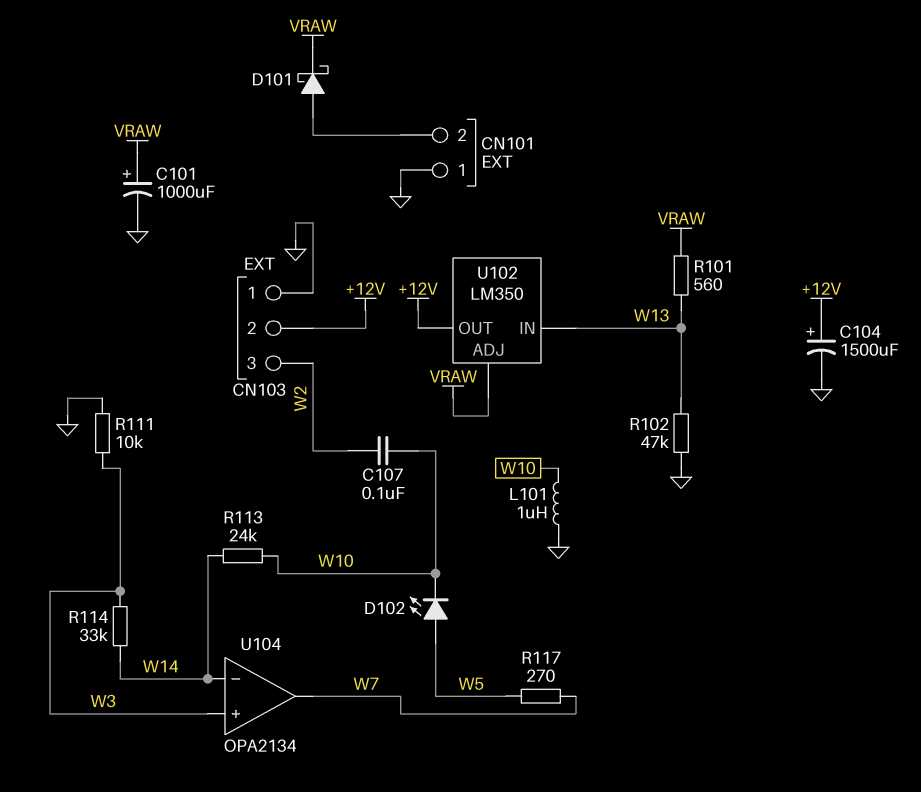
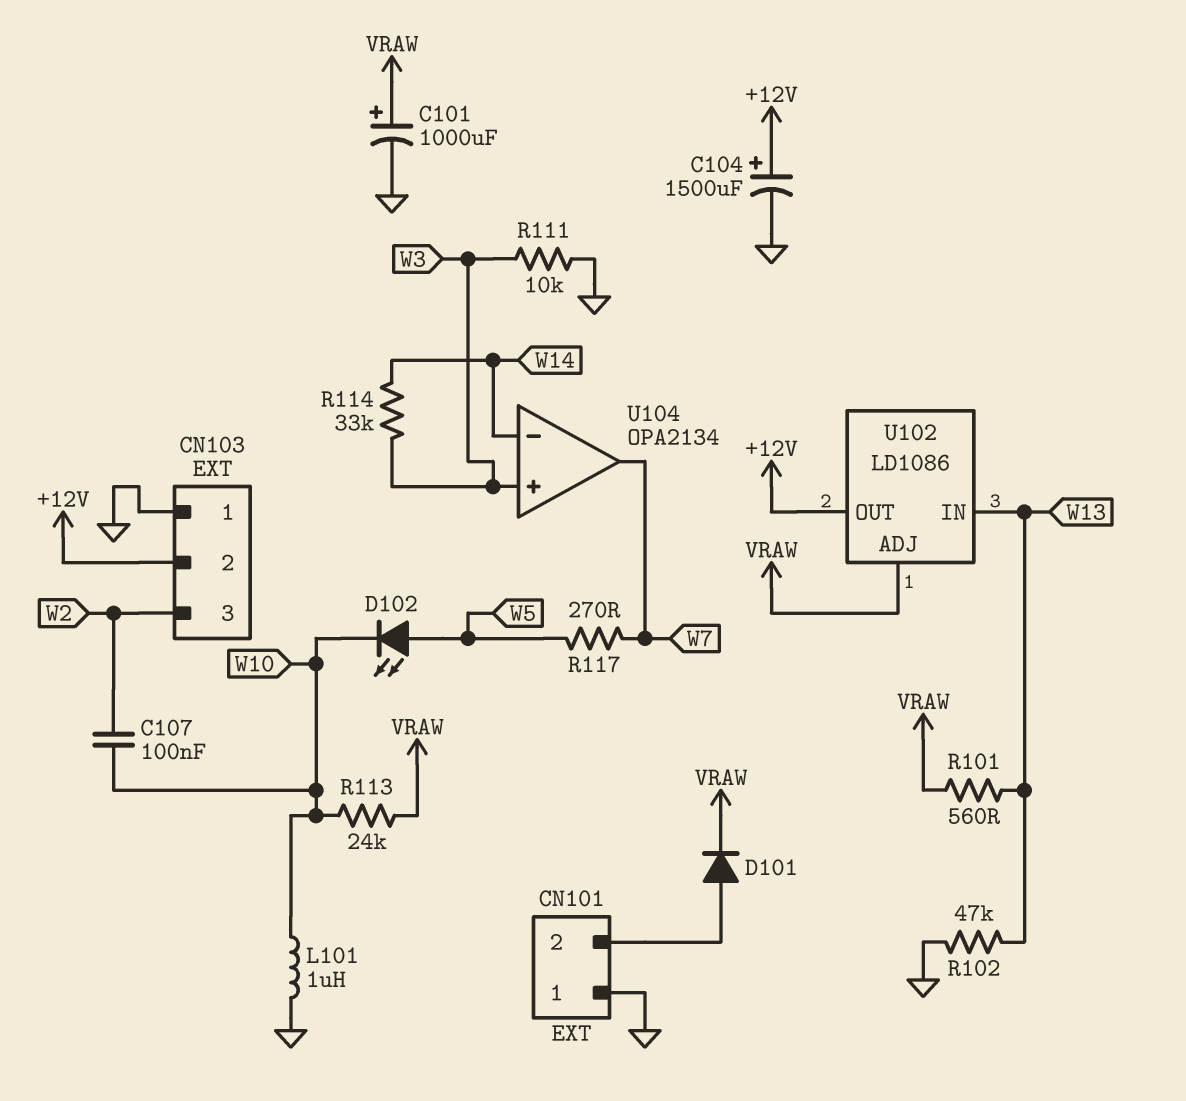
D101: schottky (A CN101/2, K VRAW) -> diode (A CN101/2, K VRAW)
R113: 24k (W10, W14) -> 24k (VRAW, W10)
U102: LM350 -> LD1086

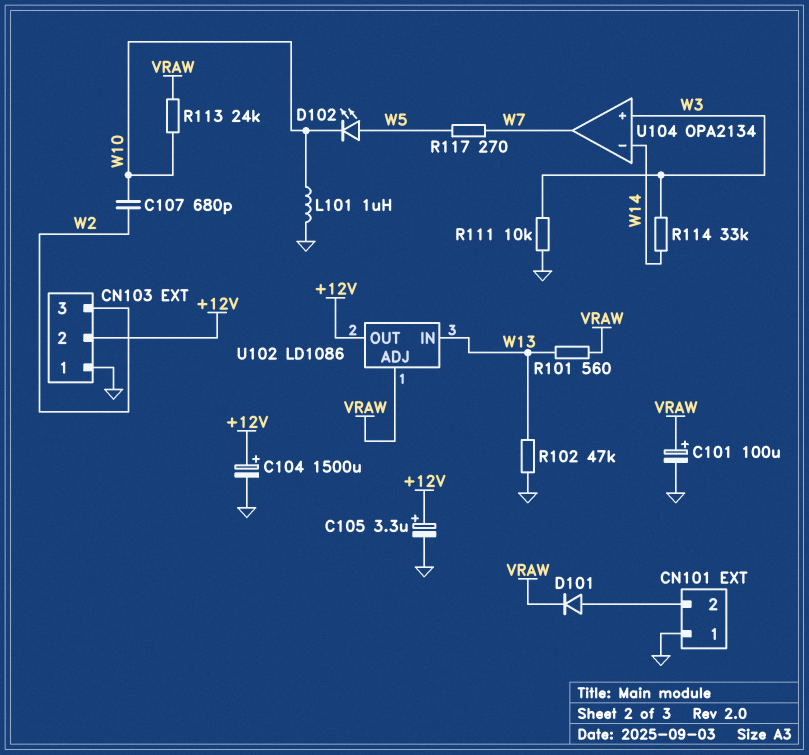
C101: 1000uF (plus VRAW, minus GND) -> 100uF (plus VRAW, minus GND)
C105: none -> 3.3uF (plus +12V, minus GND)
C107: 100nF (W2, W10) -> 680pF (W2, W10)

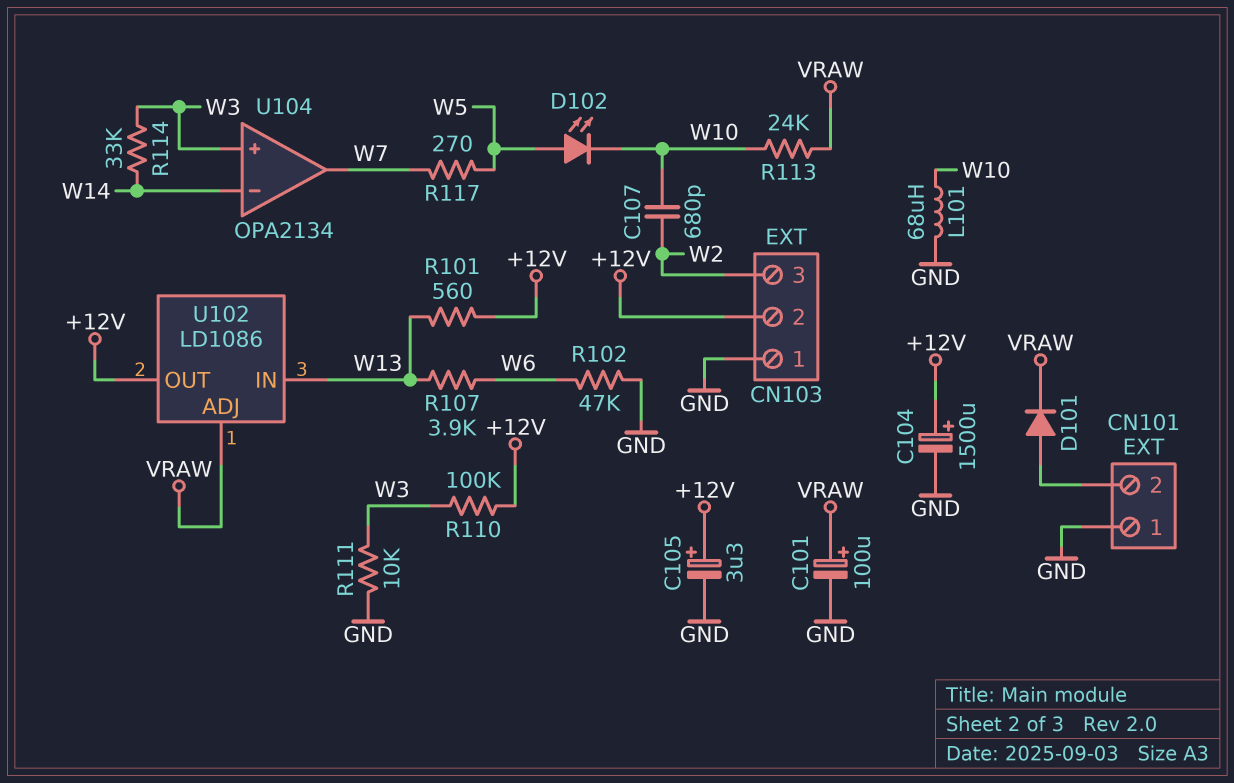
L101: 1uH (GND, W10) -> 68uH (GND, W10)
R101: 560 (VRAW, W13) -> 560 (+12V, W13)
R102: 47k (GND, W13) -> 47k (GND, W6)
R107: none -> 3.9k (W6, W13)
R110: none -> 100k (+12V, W3)

